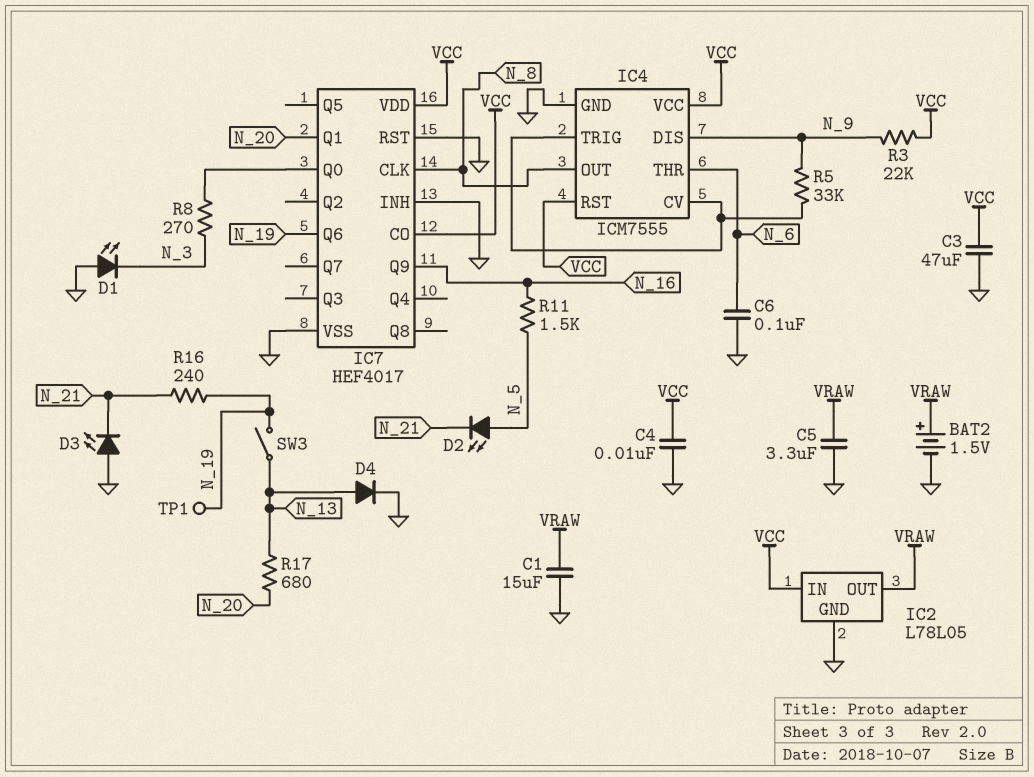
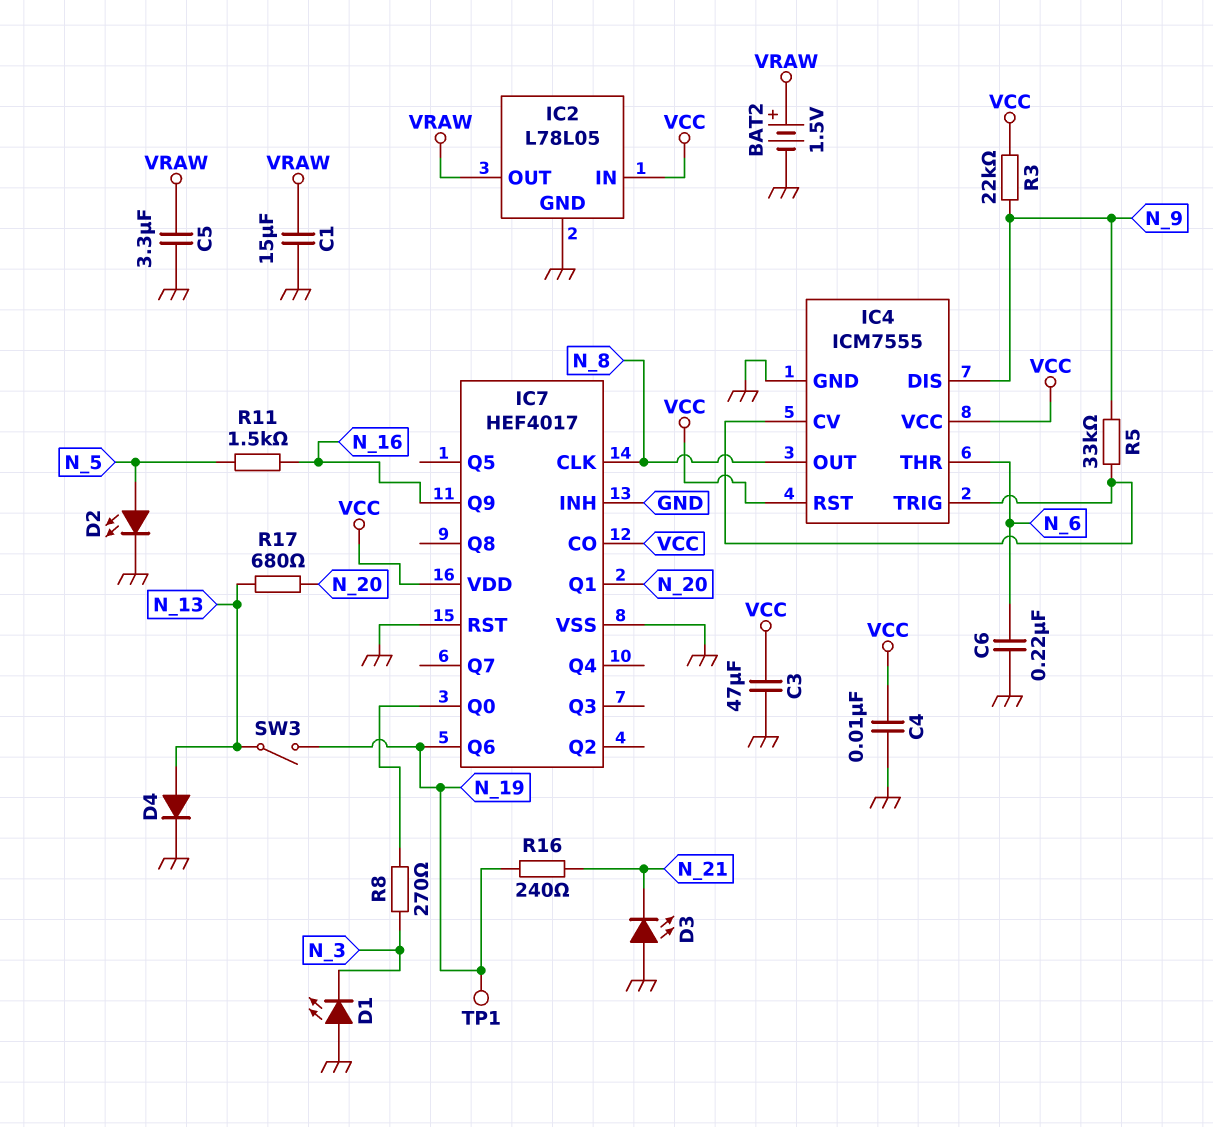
C6: 100nF (GND, N_6) -> 220nF (GND, N_6)
D2: LED (A N_5, K N_21) -> LED (A N_5, K GND)

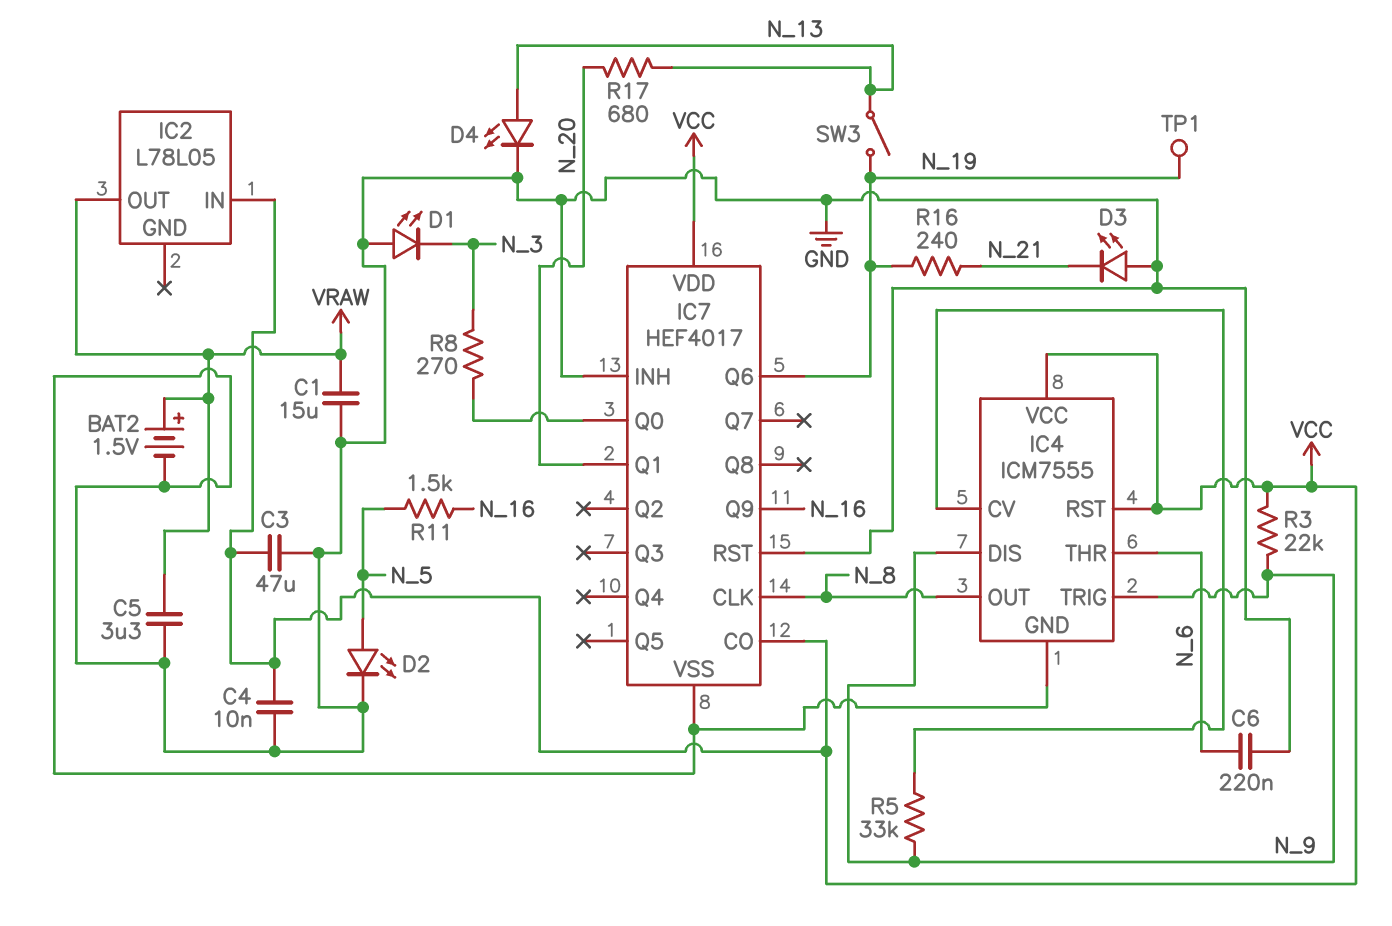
D4: diode (A N_13, K GND) -> LED (A N_13, K GND)
IC2 pin GND: GND -> none
IC4 pin TRIG: IC4/CV -> N_9

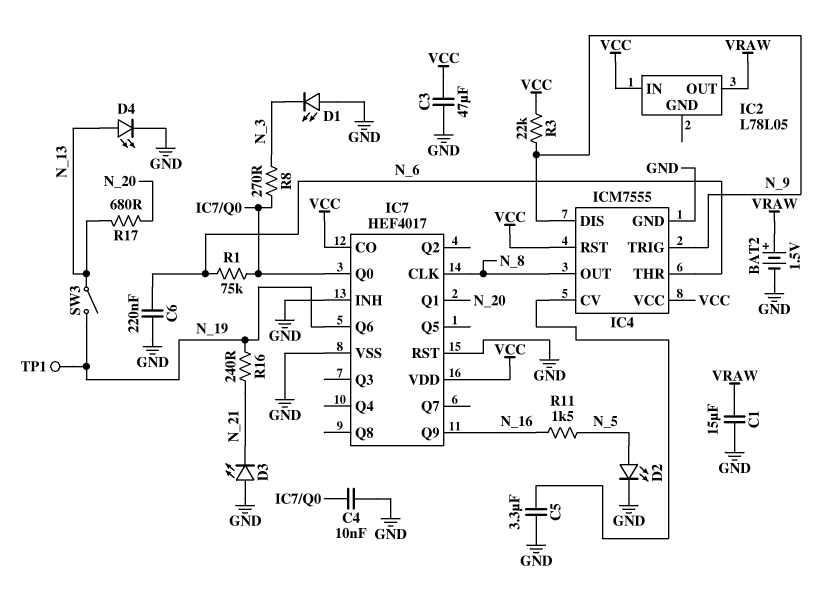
C4: 10nF (GND, VCC) -> 10nF (GND, IC7/Q0)
C5: 3.3uF (GND, VRAW) -> 3.3uF (GND, IC4/CV)
R1: none -> 75k (IC7/Q0, N_6)
R5: 33k (IC4/CV, N_9) -> none

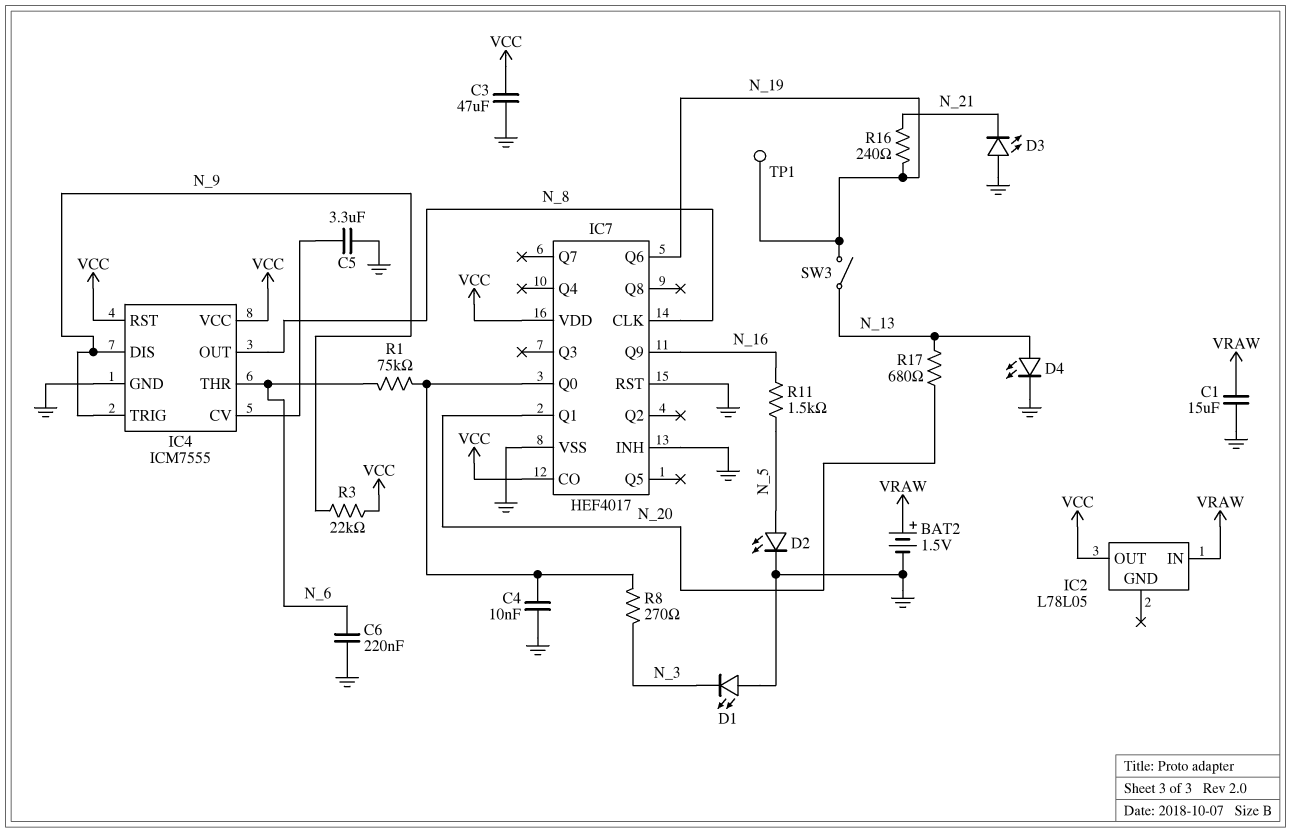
IC2 pin IN: VCC -> VRAW
IC2 pin OUT: VRAW -> VCC

